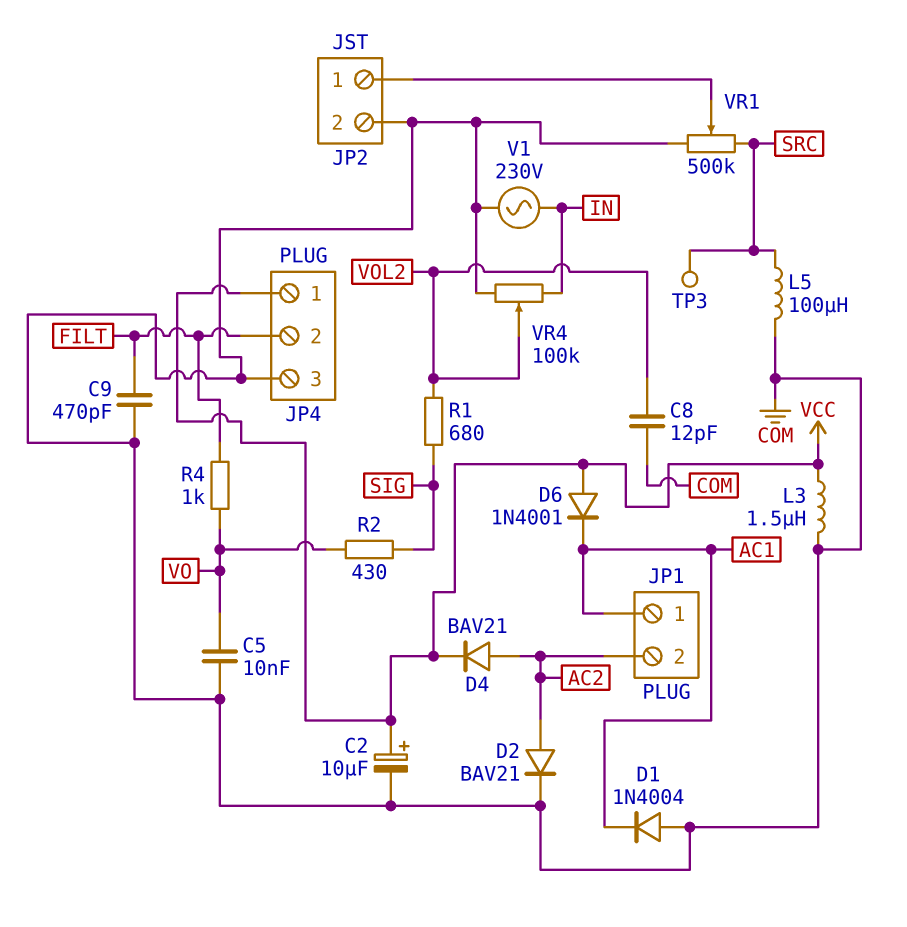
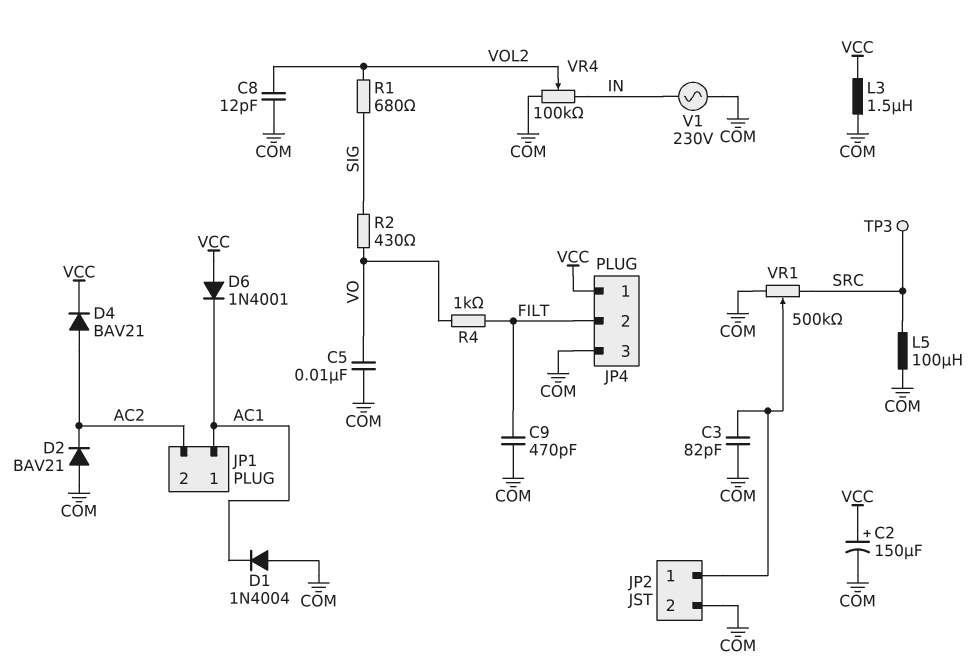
C2: 10uF (plus VCC, minus COM) -> 150uF (plus VCC, minus COM)
C3: none -> 82pF (COM, JP2/1)
D2: diode BAV21 (A AC2, K COM) -> diode BAV21 (A COM, K AC2)

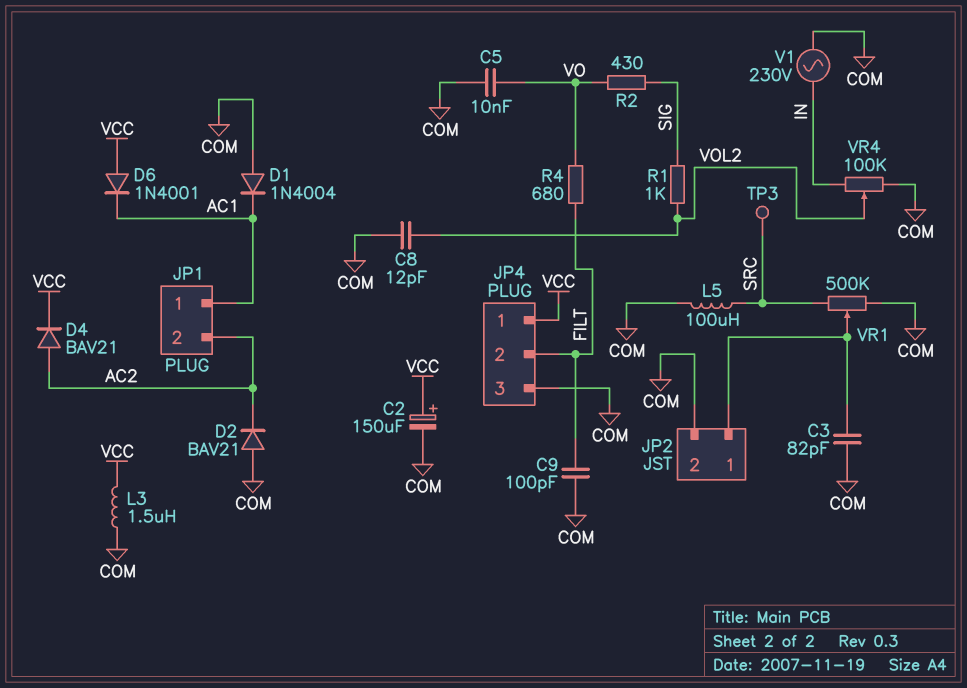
C9: 470pF (COM, FILT) -> 100pF (COM, FILT)
R1: 680 (SIG, VOL2) -> 1k (SIG, VOL2)
R4: 1k (FILT, VO) -> 680 (FILT, VO)

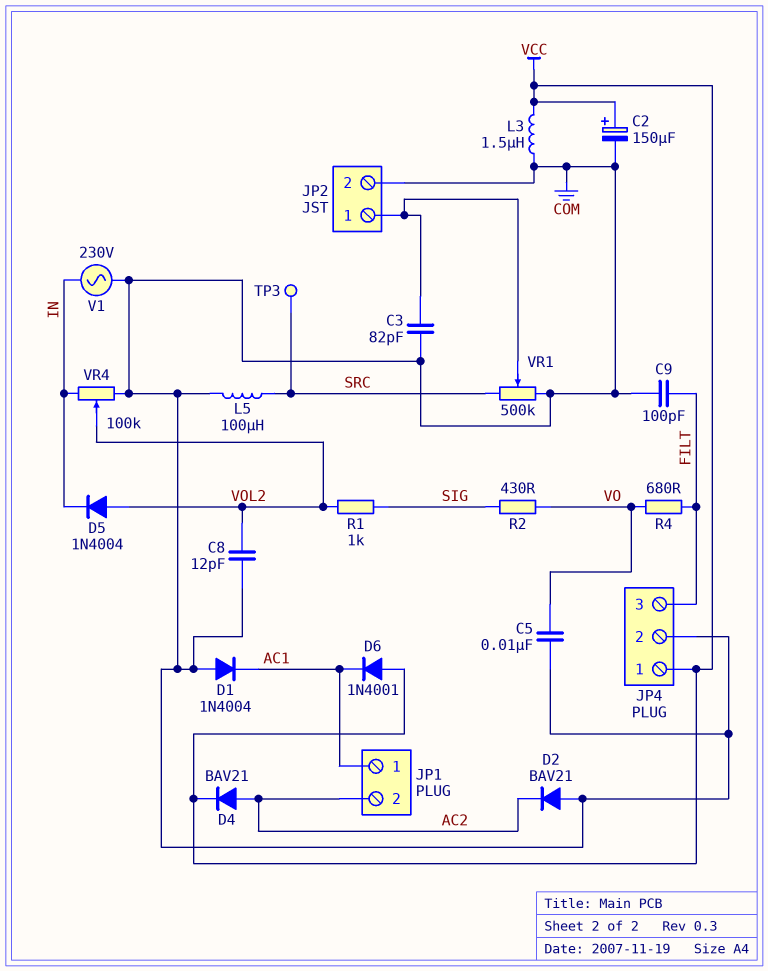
D5: none -> diode 1N4004 (A VOL2, K IN)
JP4 pin 2: FILT -> COM
JP4 pin 3: COM -> FILT

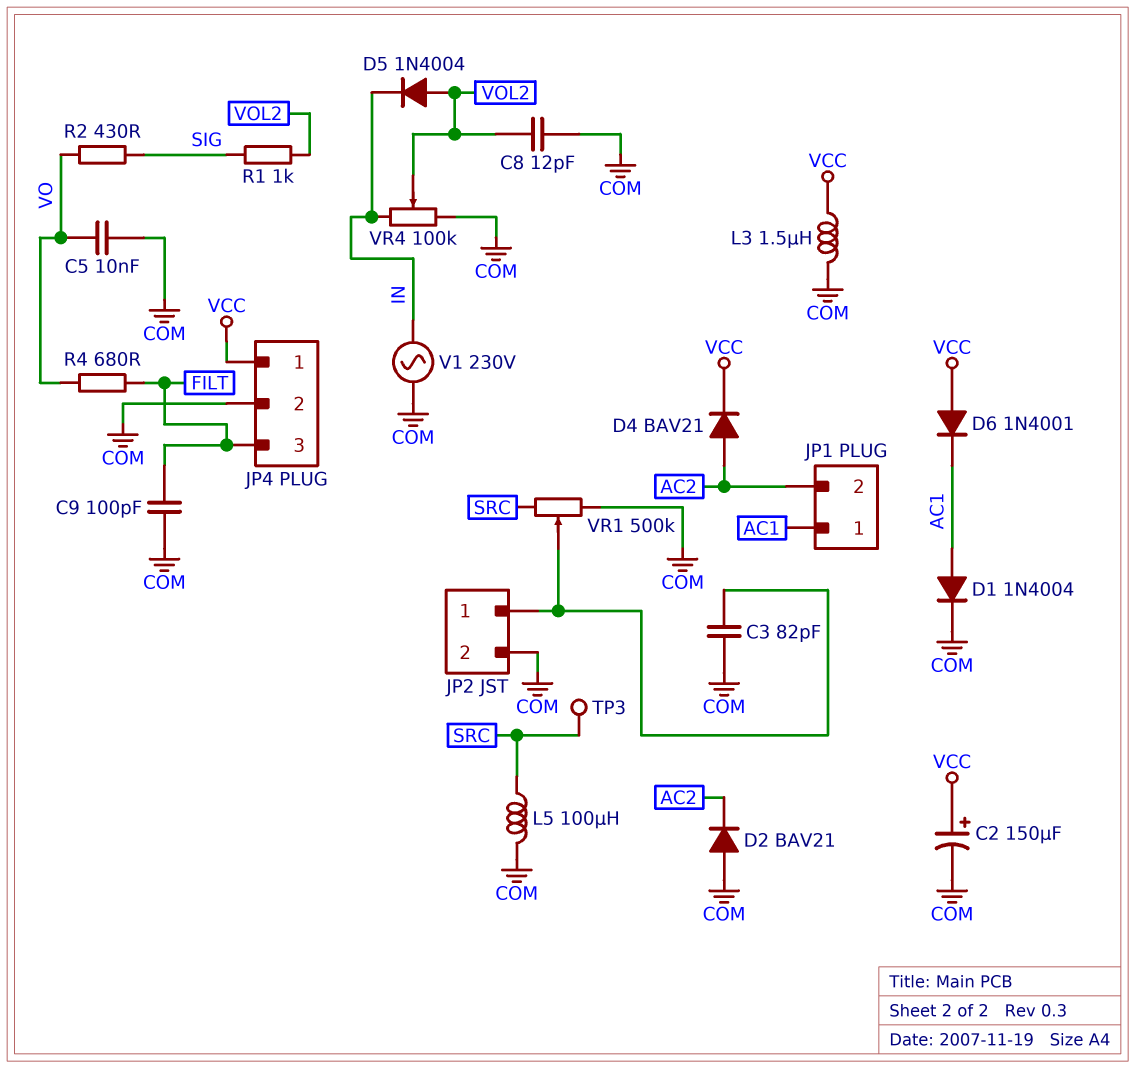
D1: diode 1N4004 (A COM, K AC1) -> diode 1N4004 (A AC1, K COM)

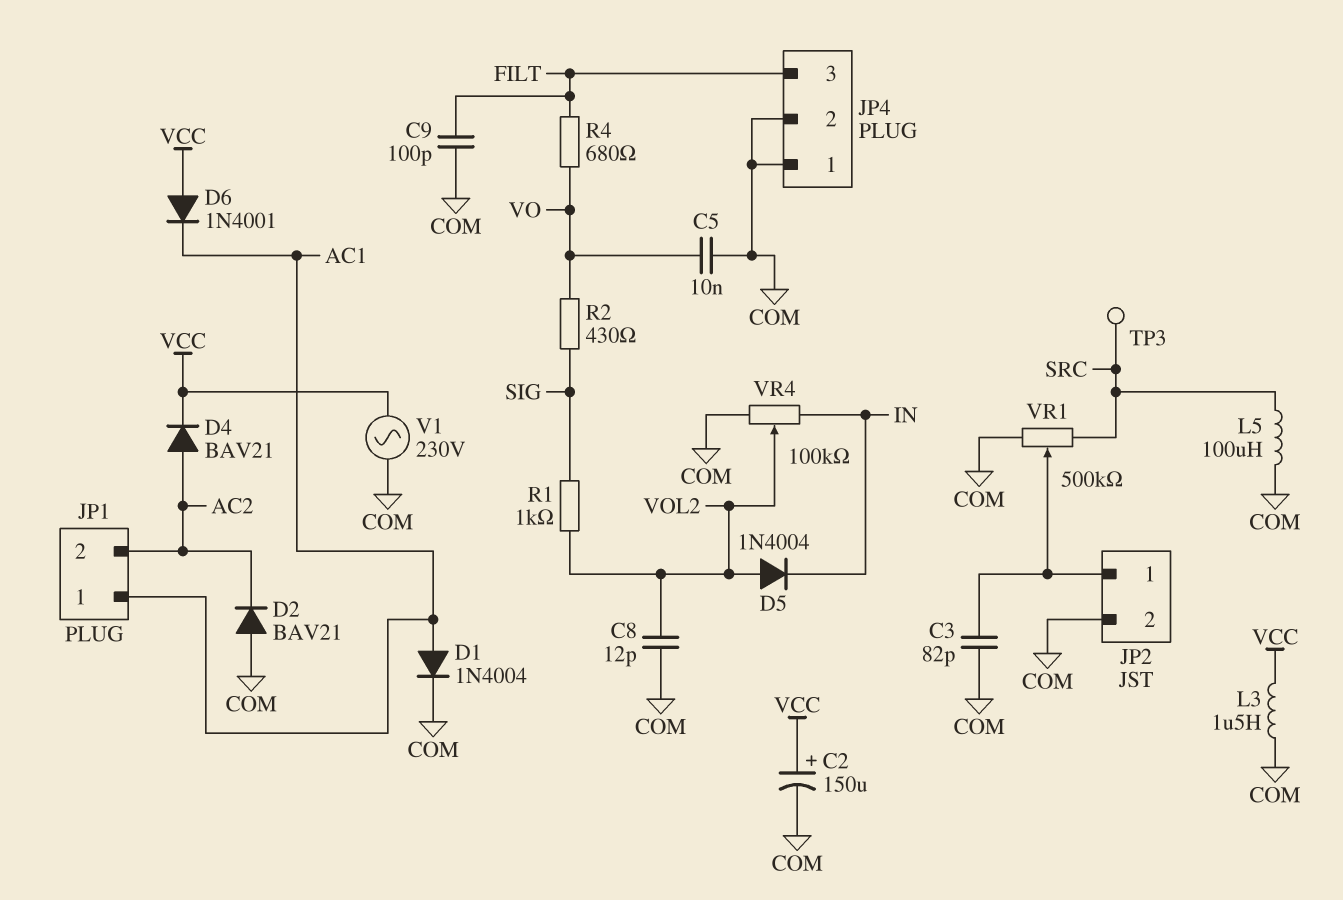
JP4 pin 1: VCC -> COM
V1: AC 230V (COM, IN) -> AC 230V (COM, VCC)

